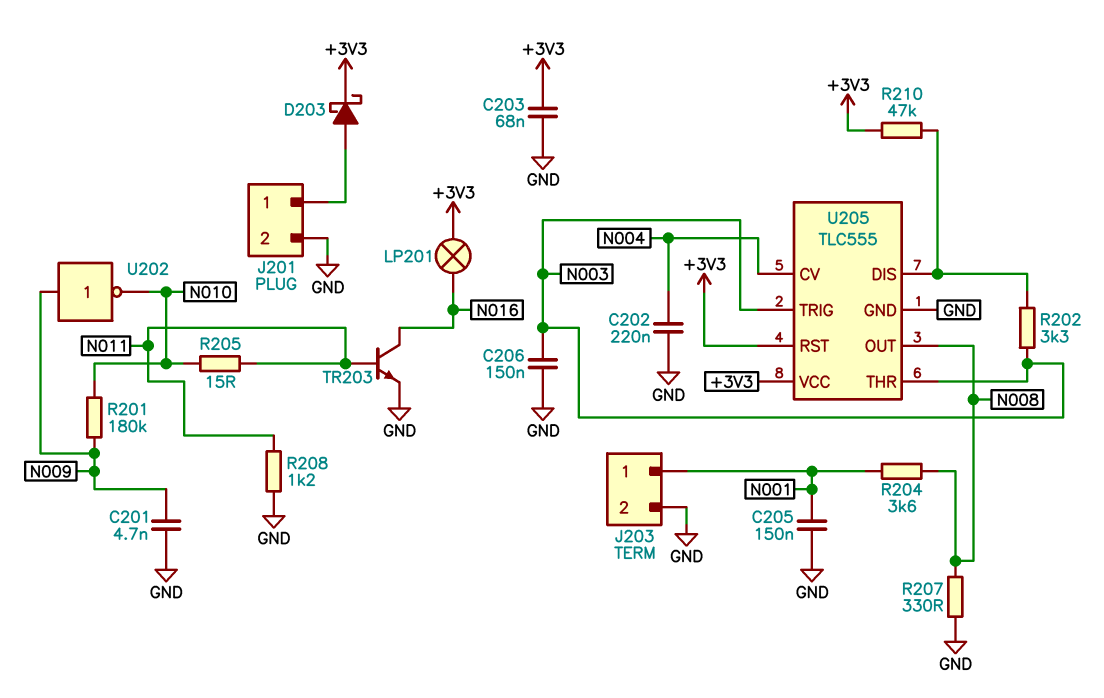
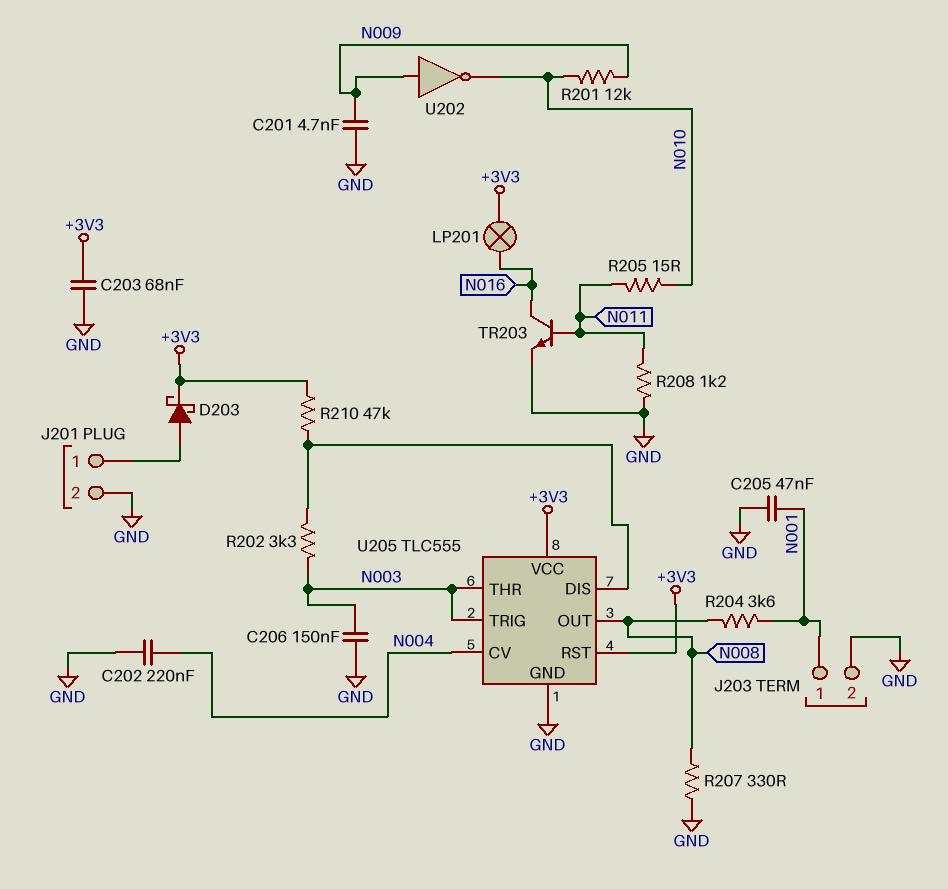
C205: 150nF (GND, N001) -> 47nF (GND, N001)
R201: 180k (N009, N010) -> 12k (N009, N010)

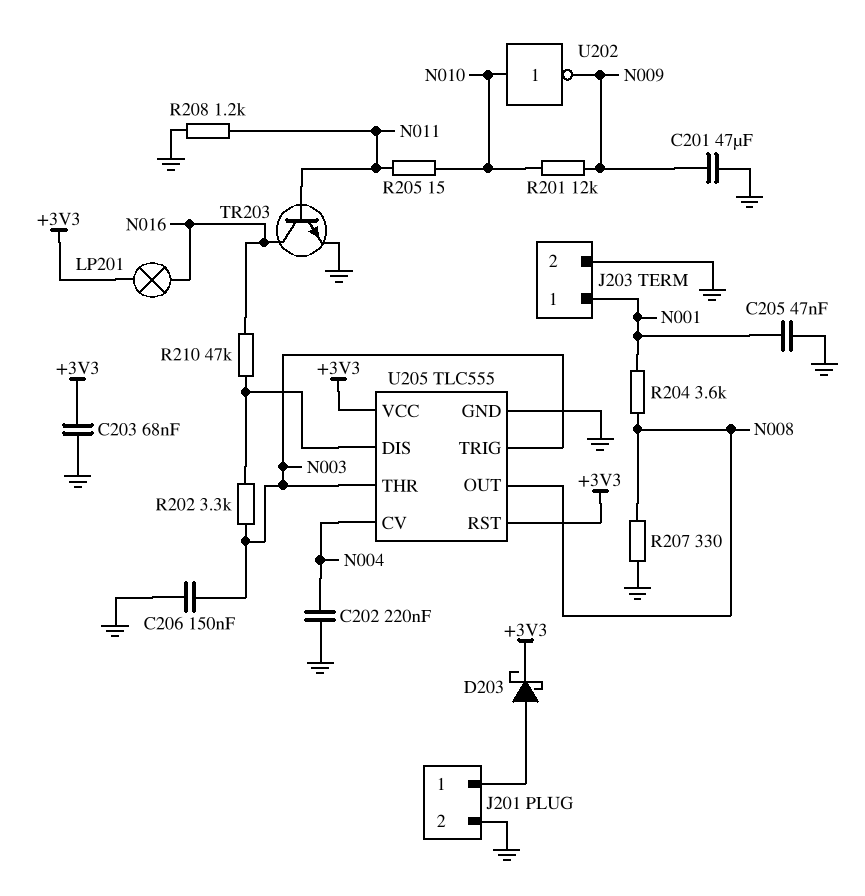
C201: 4.7nF (GND, N009) -> 47uF (GND, N009)
R210: 47k (+3V3, U205/DIS) -> 47k (N016, U205/DIS)
U202: NOT (in N009, out N010) -> NOT (in N010, out N009)

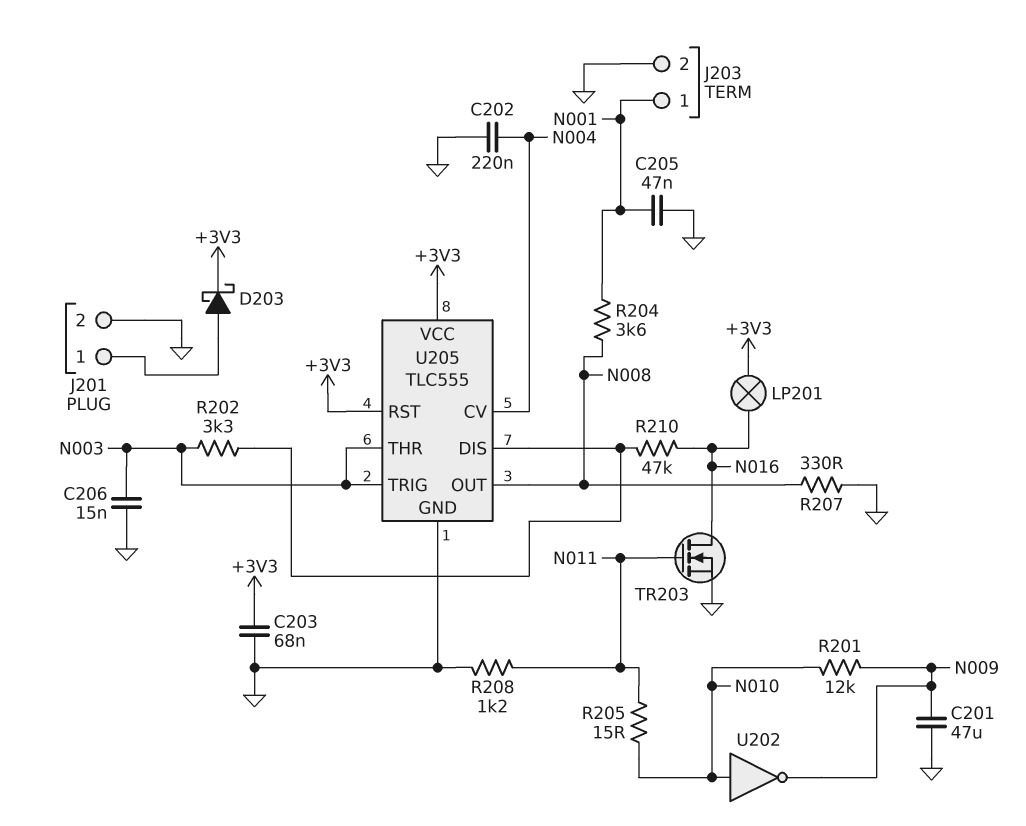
C206: 150nF (GND, N003) -> 15nF (GND, N003)
TR203: NPN (B N011, C N016, E GND) -> NMOS (G N011, D N016, S GND)

